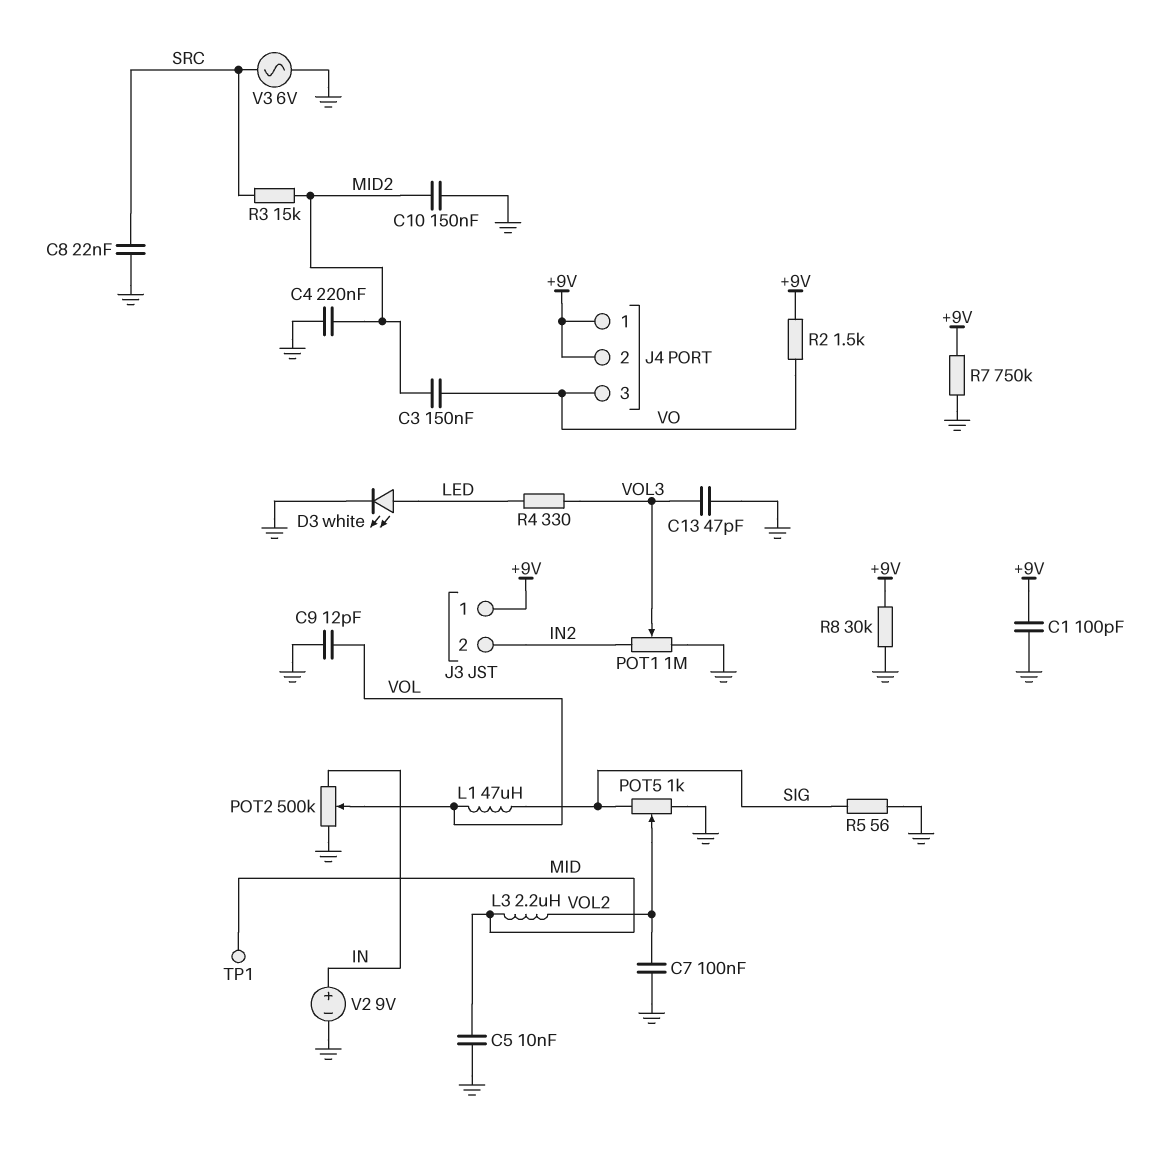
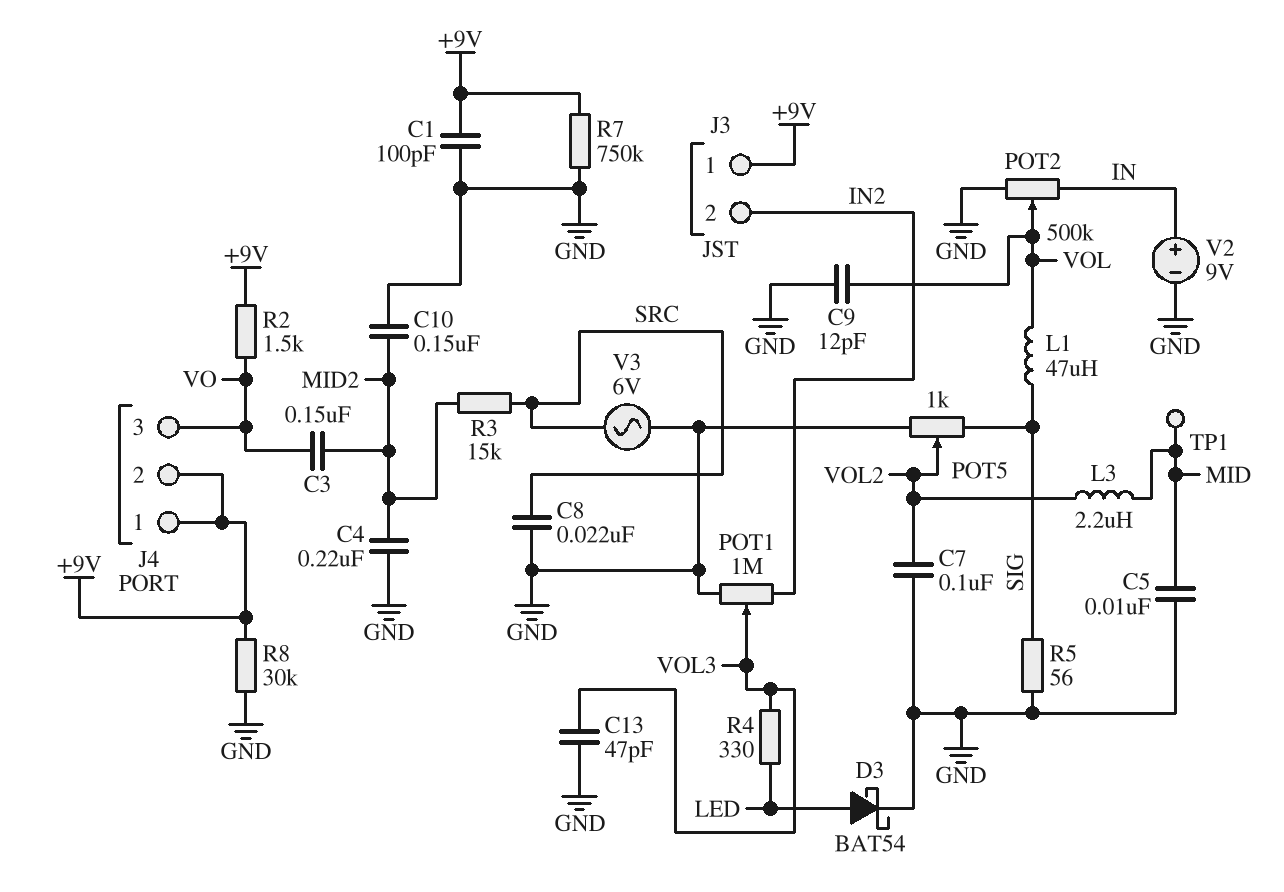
D3: LED white (A LED, K GND) -> schottky BAT54 (A LED, K GND)

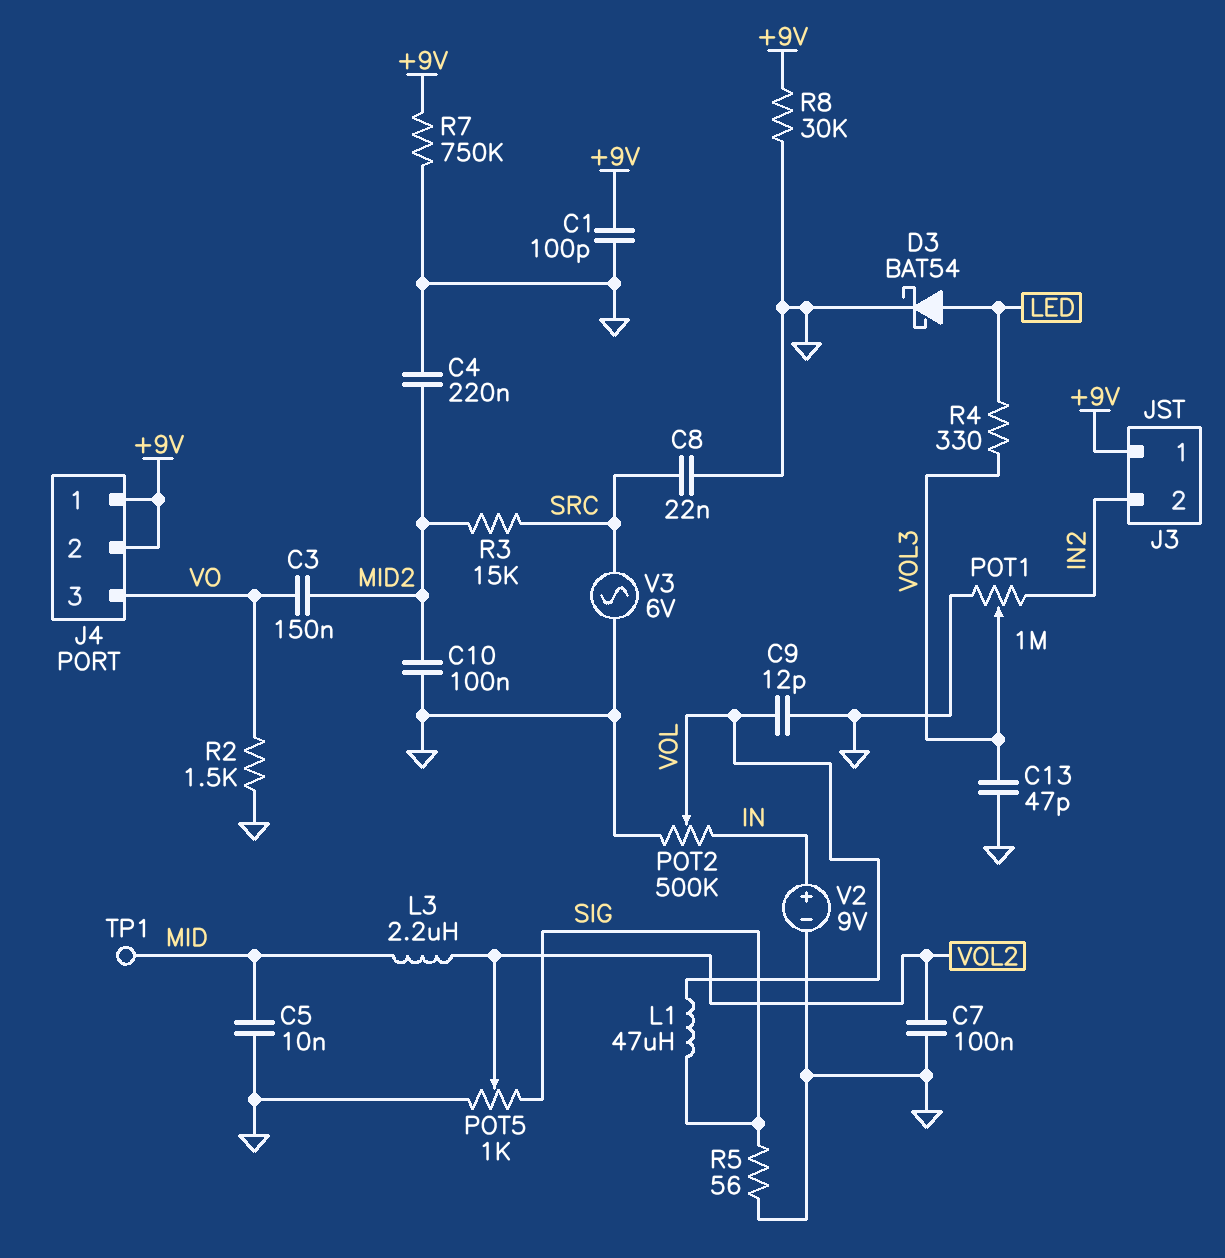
C10: 150nF (GND, MID2) -> 100nF (GND, MID2)
R2: 1.5k (+9V, VO) -> 1.5k (GND, VO)

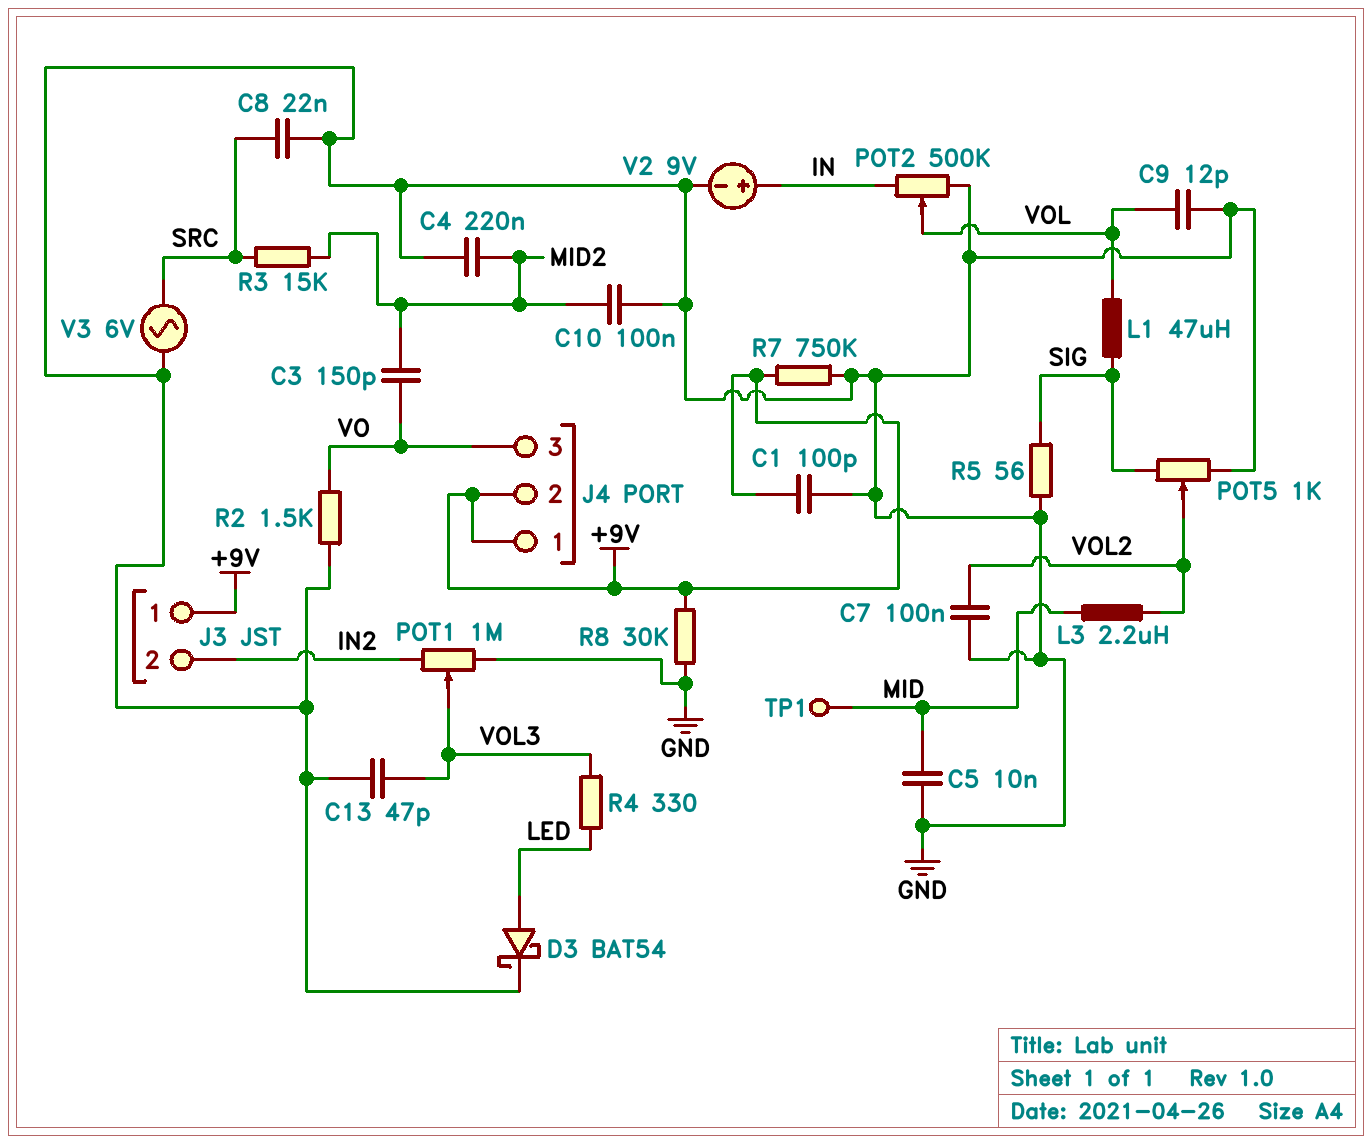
C3: 150nF (MID2, VO) -> 150pF (MID2, VO)

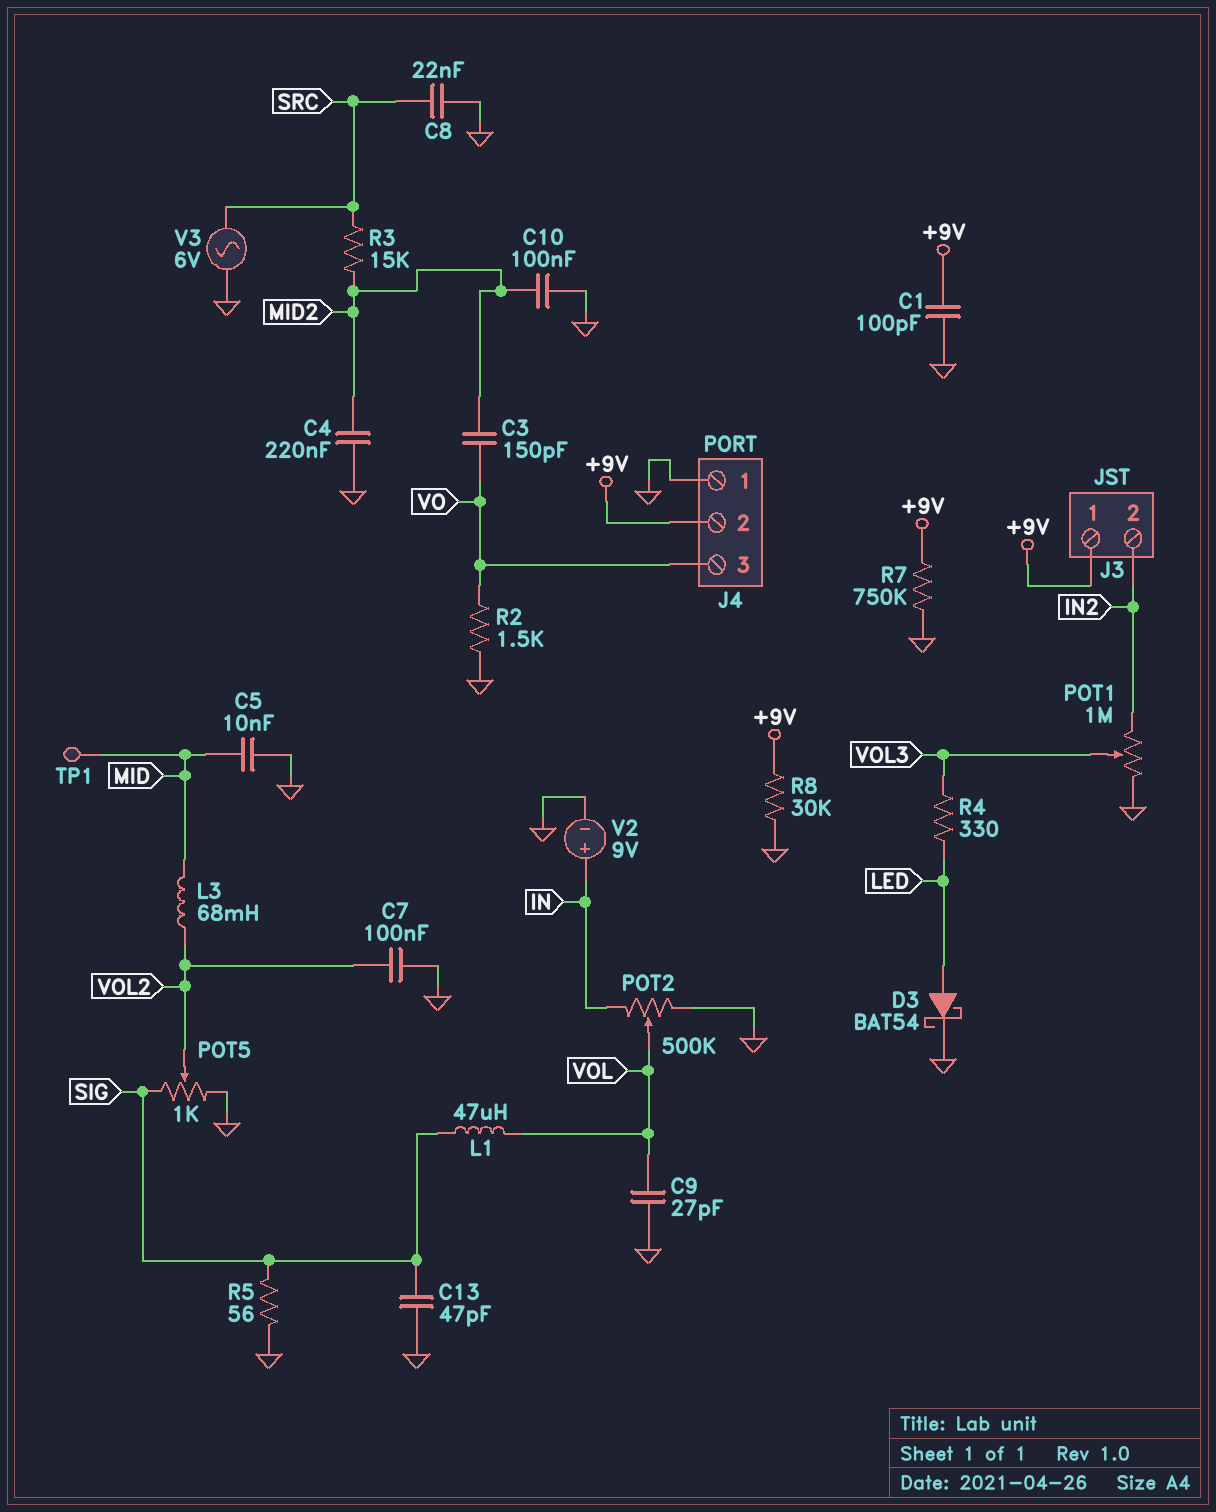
C9: 12pF (GND, VOL) -> 27pF (GND, VOL)
C13: 47pF (GND, VOL3) -> 47pF (GND, SIG)
J4 pin 1: +9V -> GND
L3: 2.2uH (MID, VOL2) -> 68mH (MID, VOL2)

